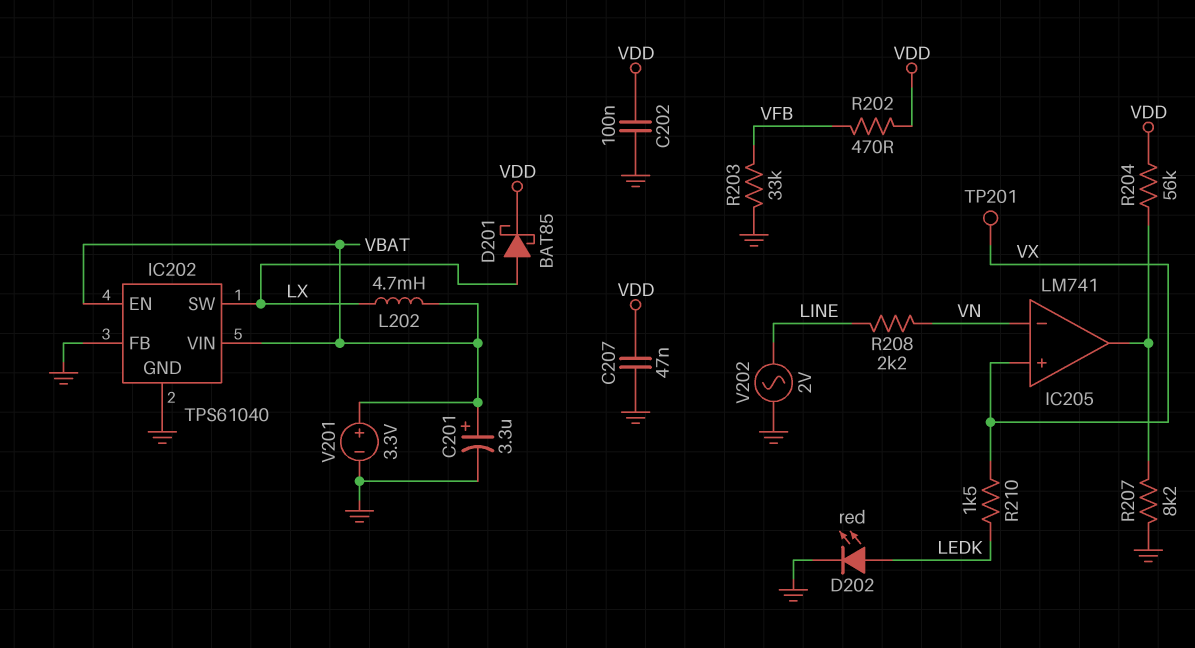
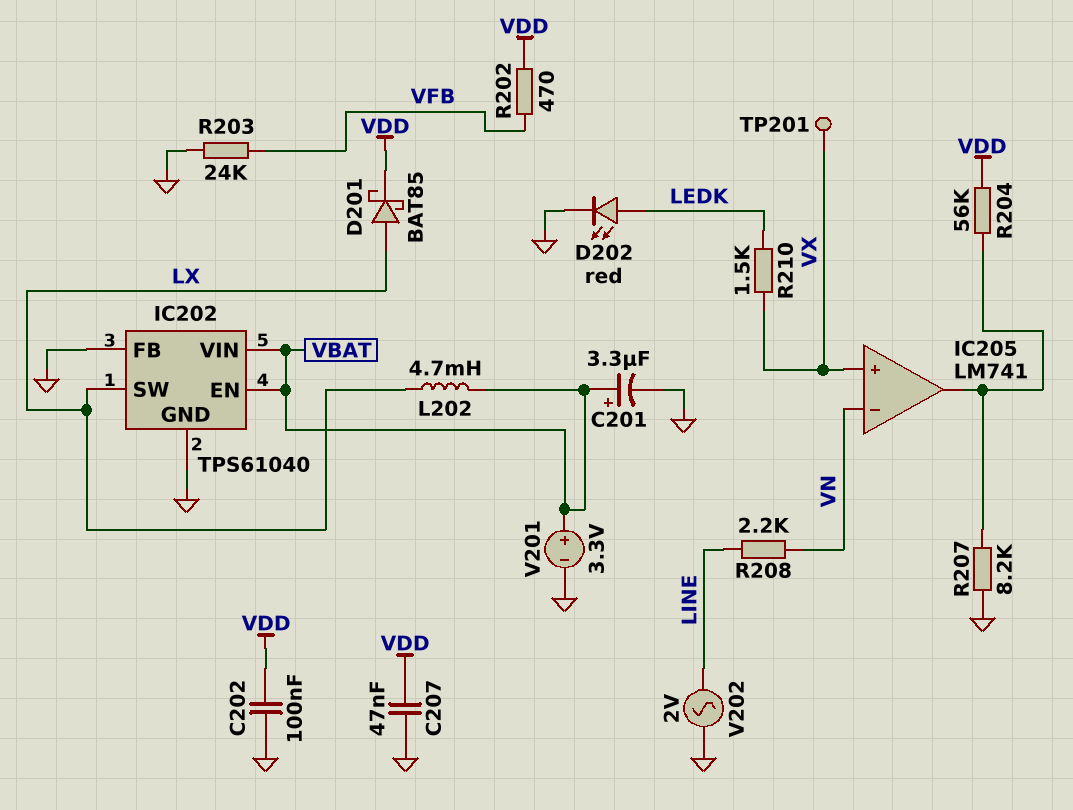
R203: 33k (GND, VFB) -> 24k (GND, VFB)

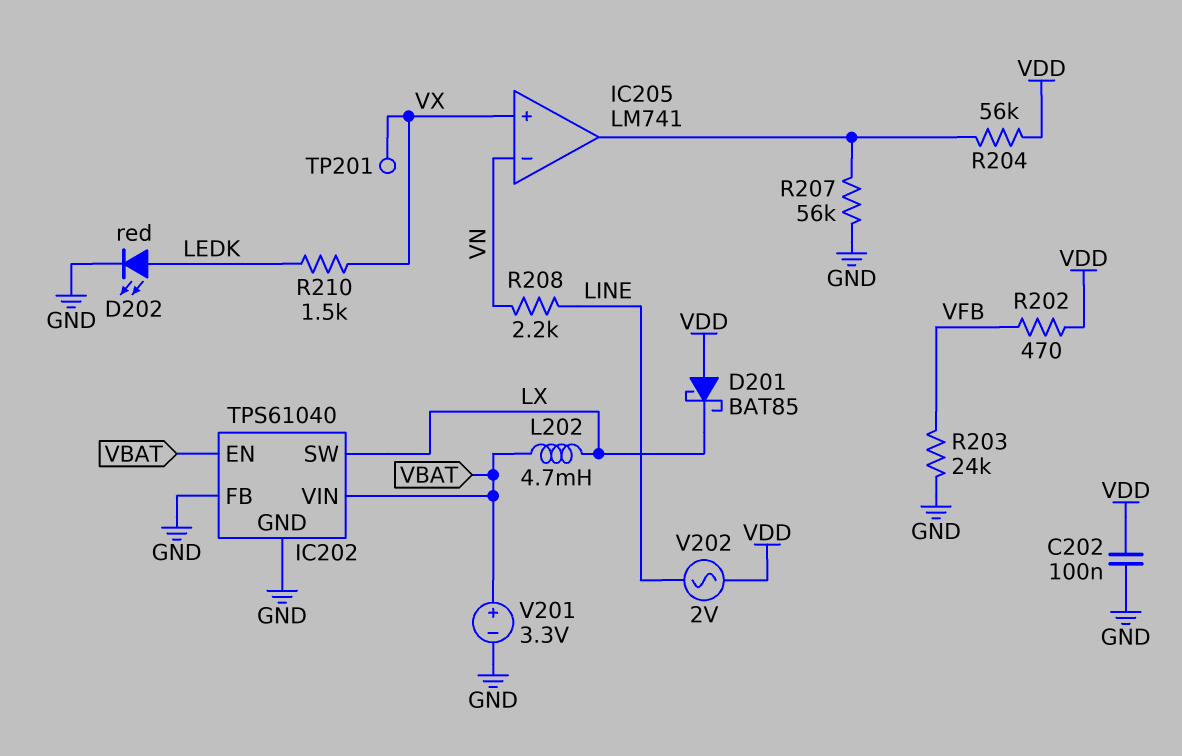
C201: 3.3uF (plus VBAT, minus GND) -> none
C207: 47nF (GND, VDD) -> none
D201: schottky BAT85 (A LX, K VDD) -> schottky BAT85 (A VDD, K LX)
R207: 8.2k (GND, IC205/out) -> 56k (GND, IC205/out)
V202: AC 2V (GND, LINE) -> AC 2V (LINE, VDD)

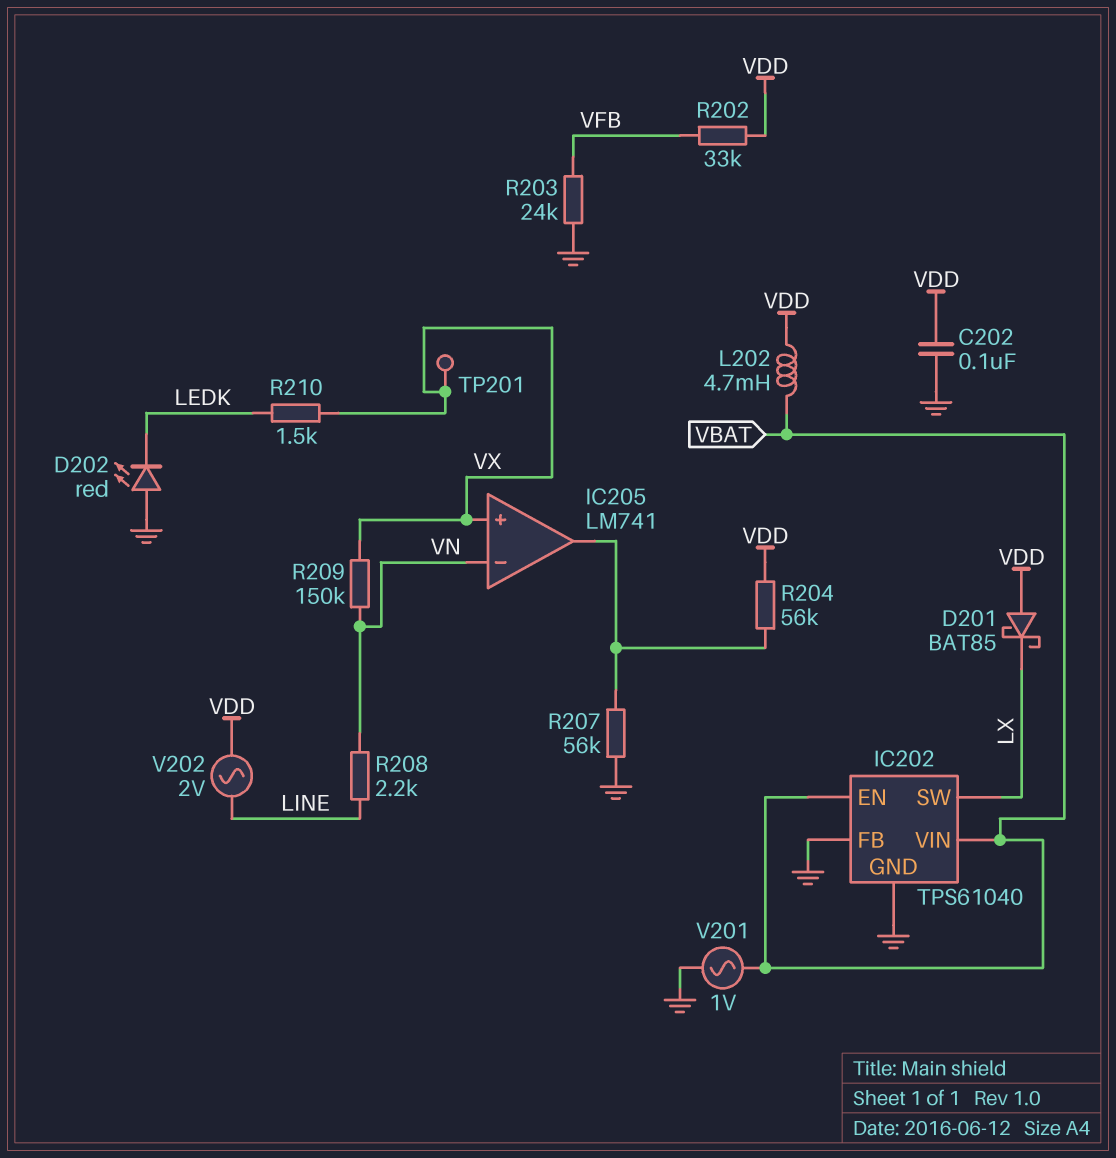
D202: LED red (A LEDK, K GND) -> LED red (A GND, K LEDK)
L202: 4.7mH (LX, VBAT) -> 4.7mH (VBAT, VDD)
R202: 470 (VDD, VFB) -> 33k (VDD, VFB)
R209: none -> 150k (VN, VX)
V201: 3.3V (plus VBAT, minus GND) -> AC 1V (GND, VBAT)

